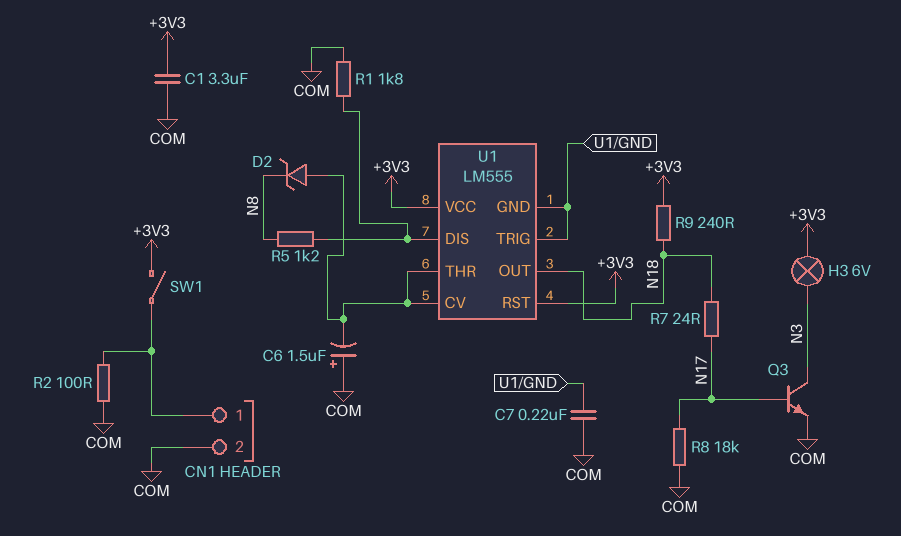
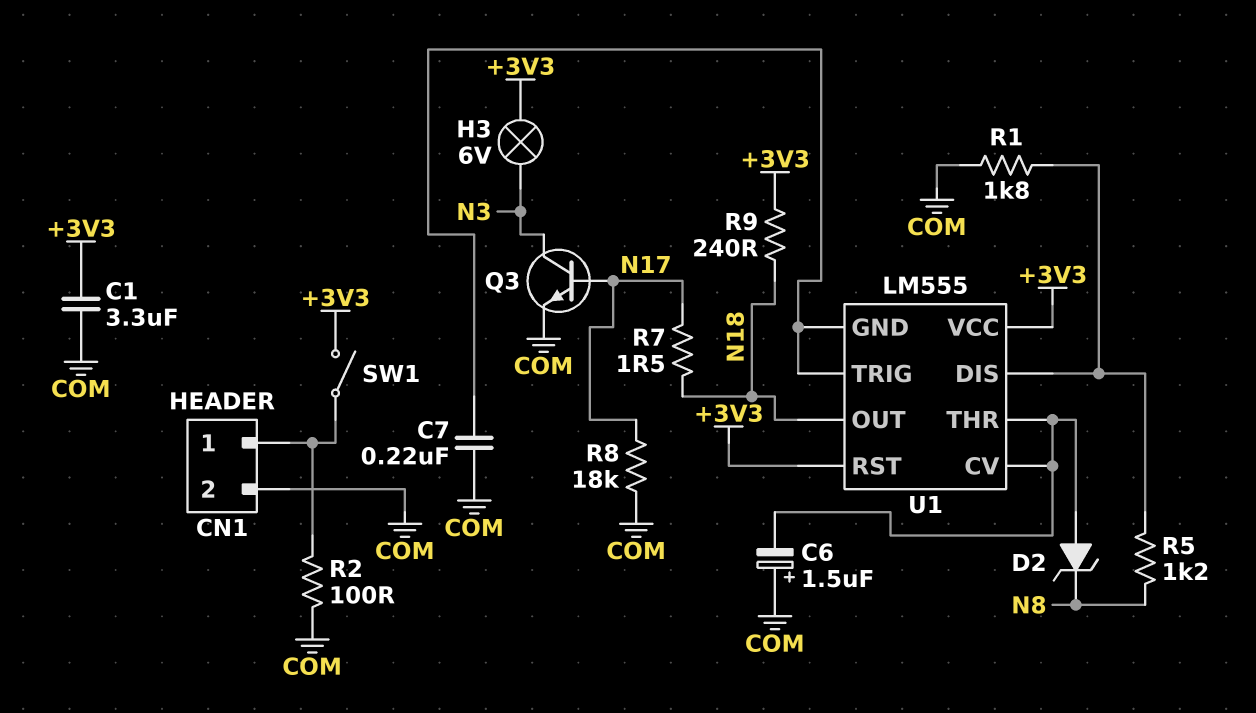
R7: 24 (N17, N18) -> 1.5 (N17, N18)

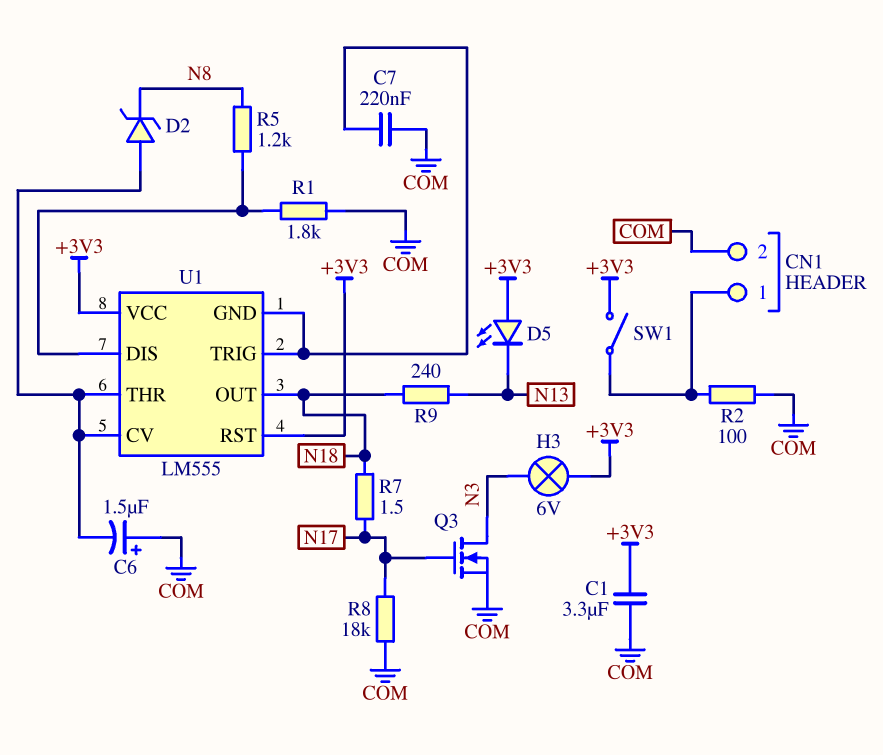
D5: none -> LED (A +3V3, K N13)
Q3: NPN (B N17, C N3, E COM) -> NMOS (G N17, D N3, S COM)
R9: 240 (+3V3, N18) -> 240 (N13, N18)

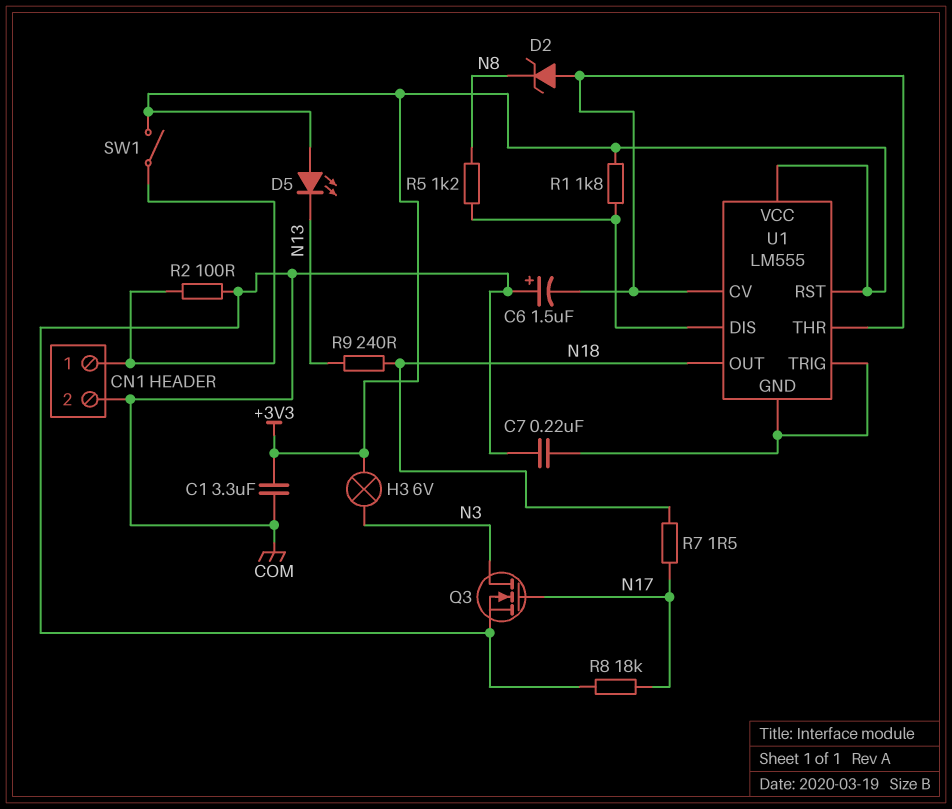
R1: 1.8k (COM, U1/DIS) -> 1.8k (+3V3, U1/DIS)

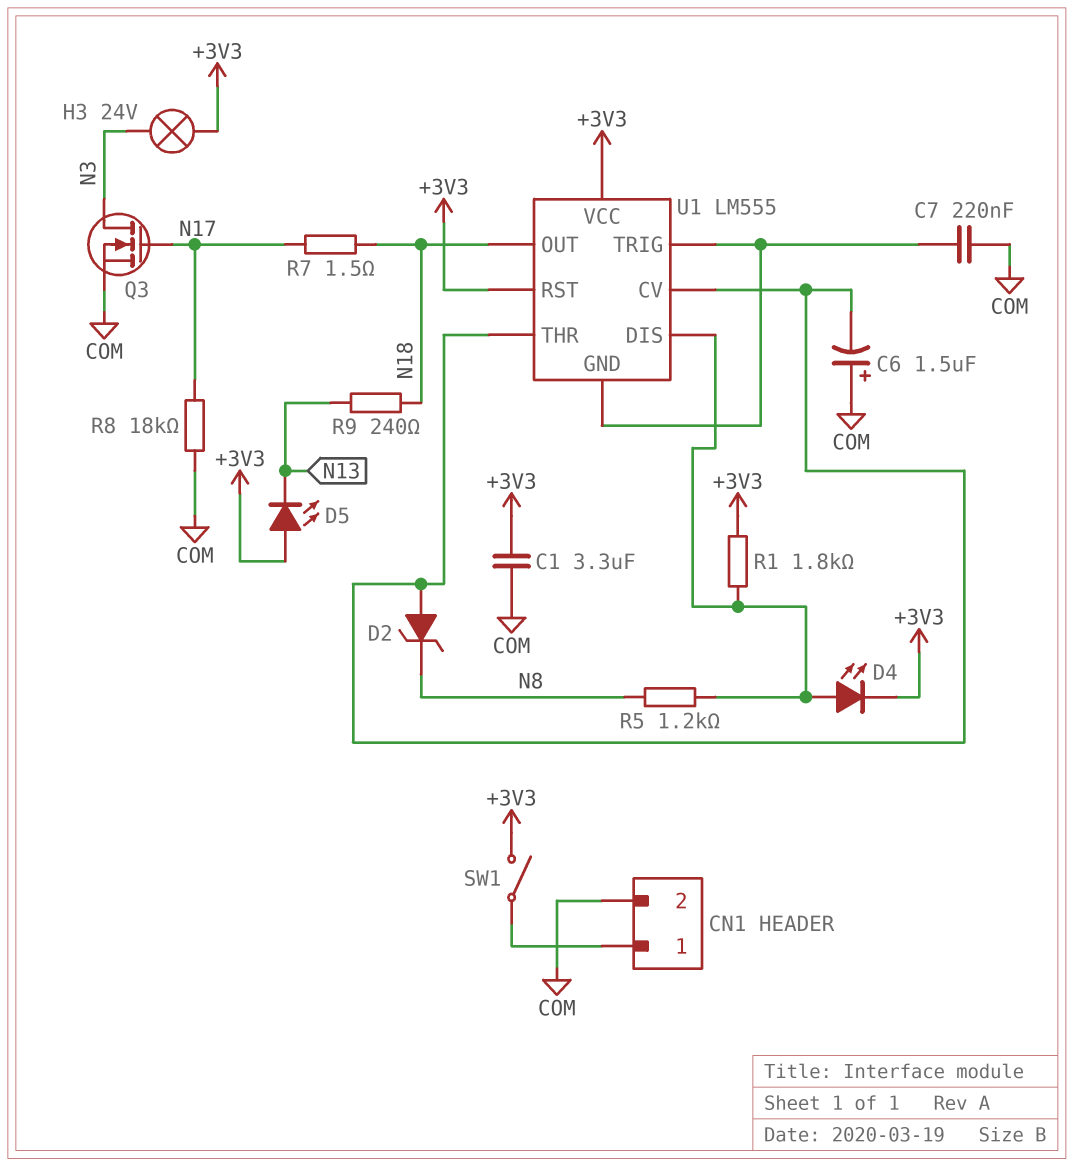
D4: none -> LED (A U1/DIS, K +3V3)
H3: lamp 6V (+3V3, N3) -> lamp 24V (+3V3, N3)
R2: 100 (CN1/1, COM) -> none

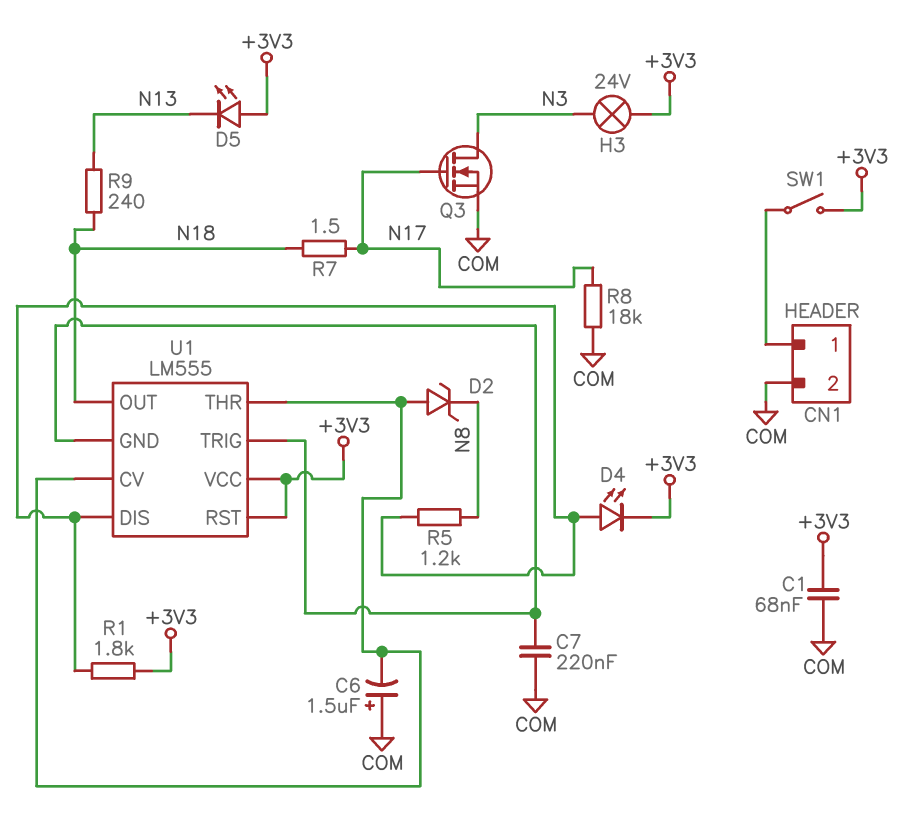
C1: 3.3uF (+3V3, COM) -> 68nF (+3V3, COM)

